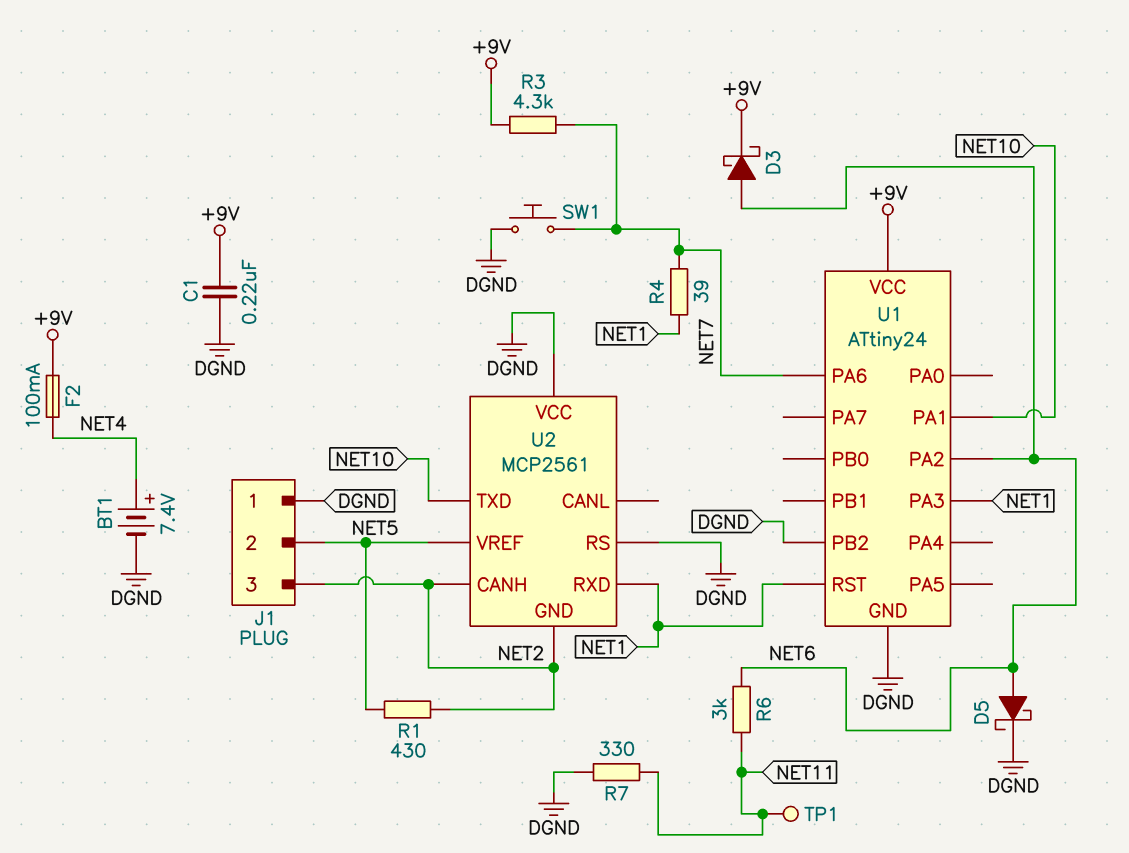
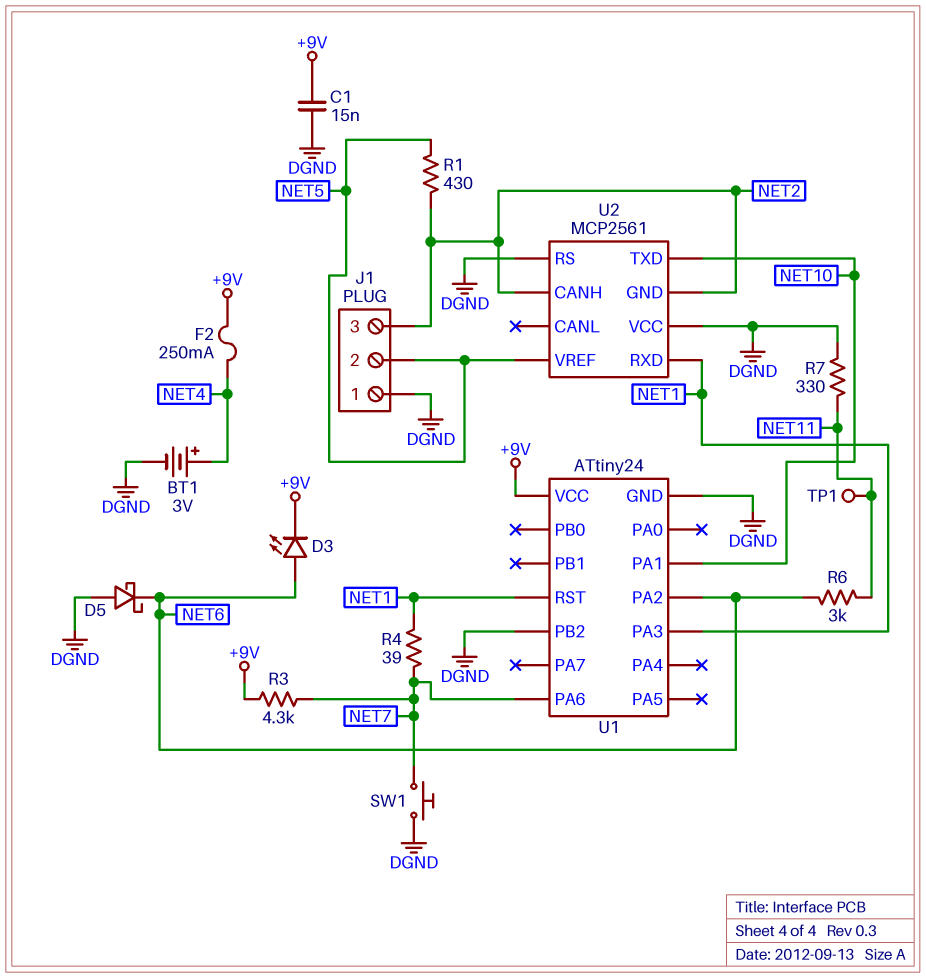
BT1: 7.4V (plus NET4, minus DGND) -> 3V (plus NET4, minus DGND)
C1: 220nF (+9V, DGND) -> 15nF (+9V, DGND)
D3: schottky (A NET6, K +9V) -> LED (A NET6, K +9V)
D5: schottky (A NET6, K DGND) -> schottky (A DGND, K NET6)
F2: 100mA (+9V, NET4) -> 250mA (+9V, NET4)

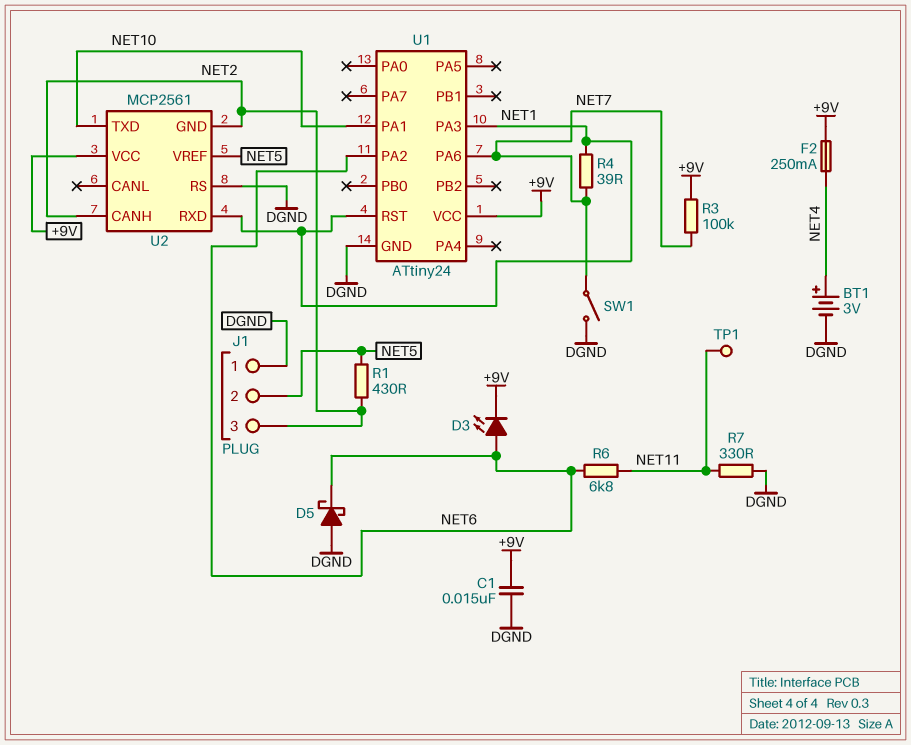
R3: 4.3k (+9V, NET7) -> 100k (+9V, NET7)
R6: 3k (NET6, NET11) -> 6.8k (NET6, NET11)
SW1: button (DGND, NET7) -> switch (DGND, NET7)
U1 pin PB2: DGND -> none
U2 pin VCC: DGND -> +9V

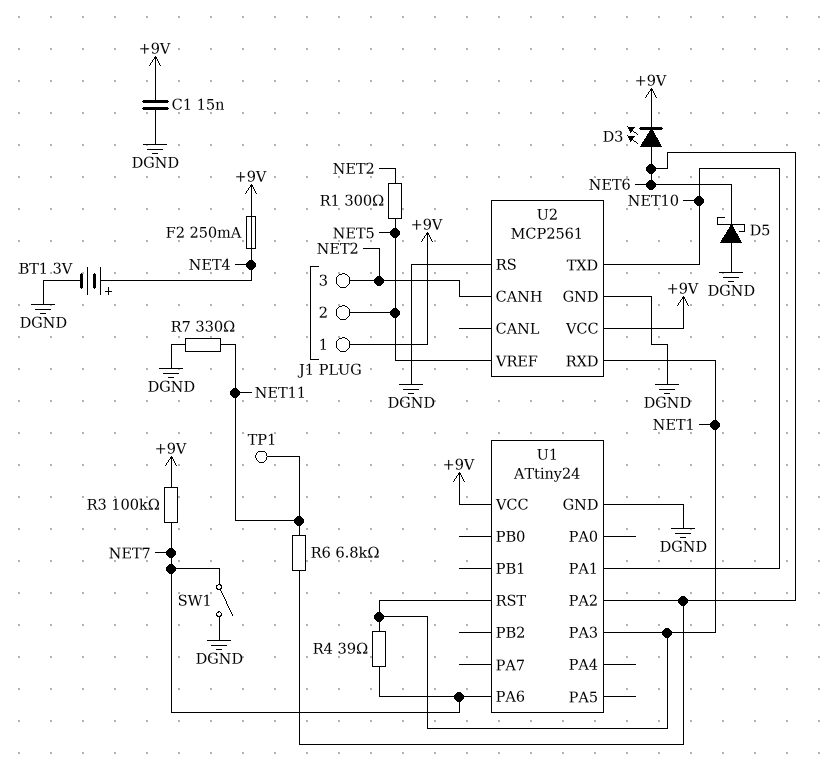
J1 pin 1: DGND -> +9V
R1: 430 (NET2, NET5) -> 300 (NET2, NET5)
U2 pin GND: NET2 -> DGND

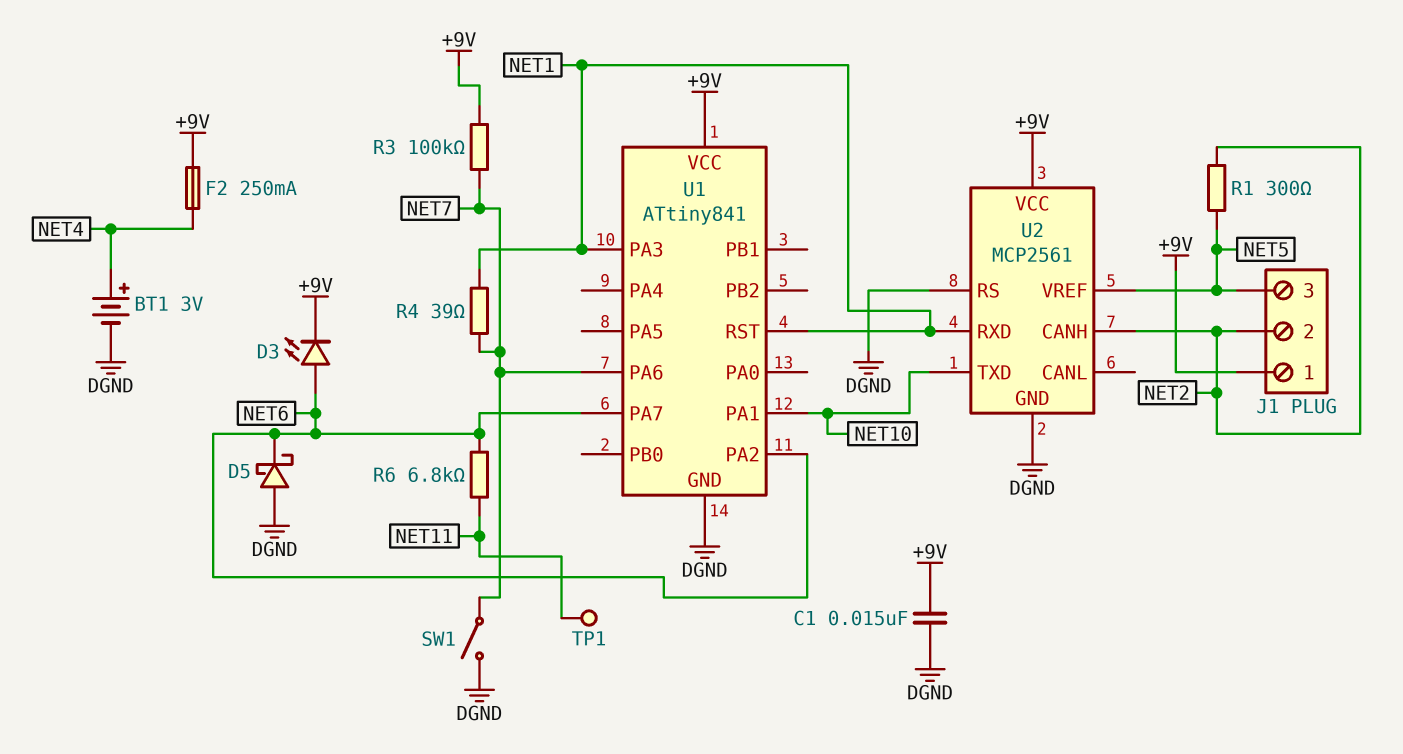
J1 pin 2: NET5 -> NET2
J1 pin 3: NET2 -> NET5
R7: 330 (DGND, NET11) -> none
U1: ATtiny24 -> ATtiny841
U1 pin PA7: none -> NET6

